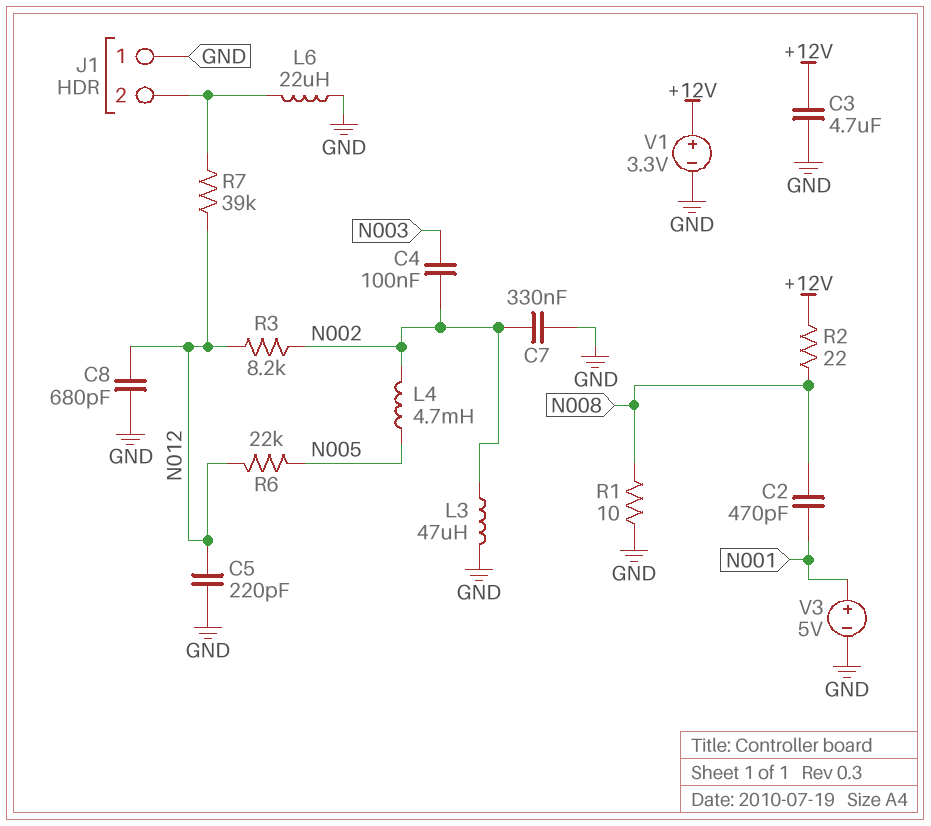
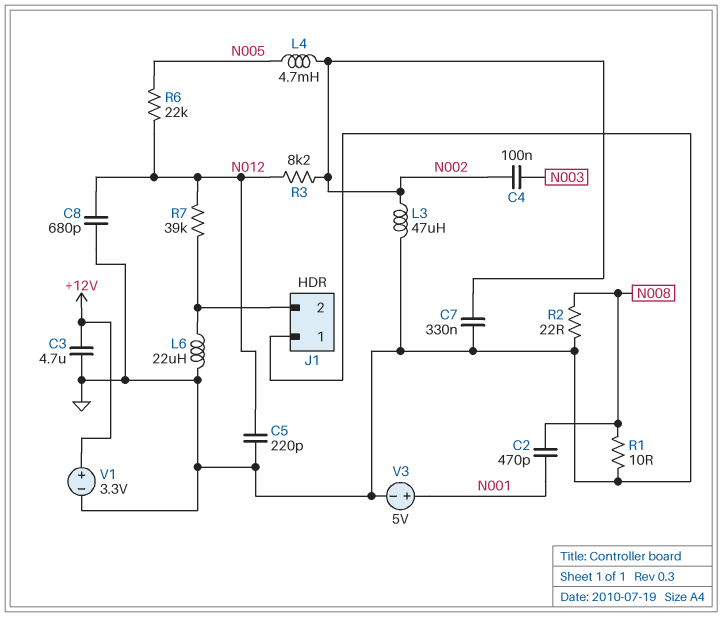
R2: 22 (+12V, N008) -> 22 (GND, N008)

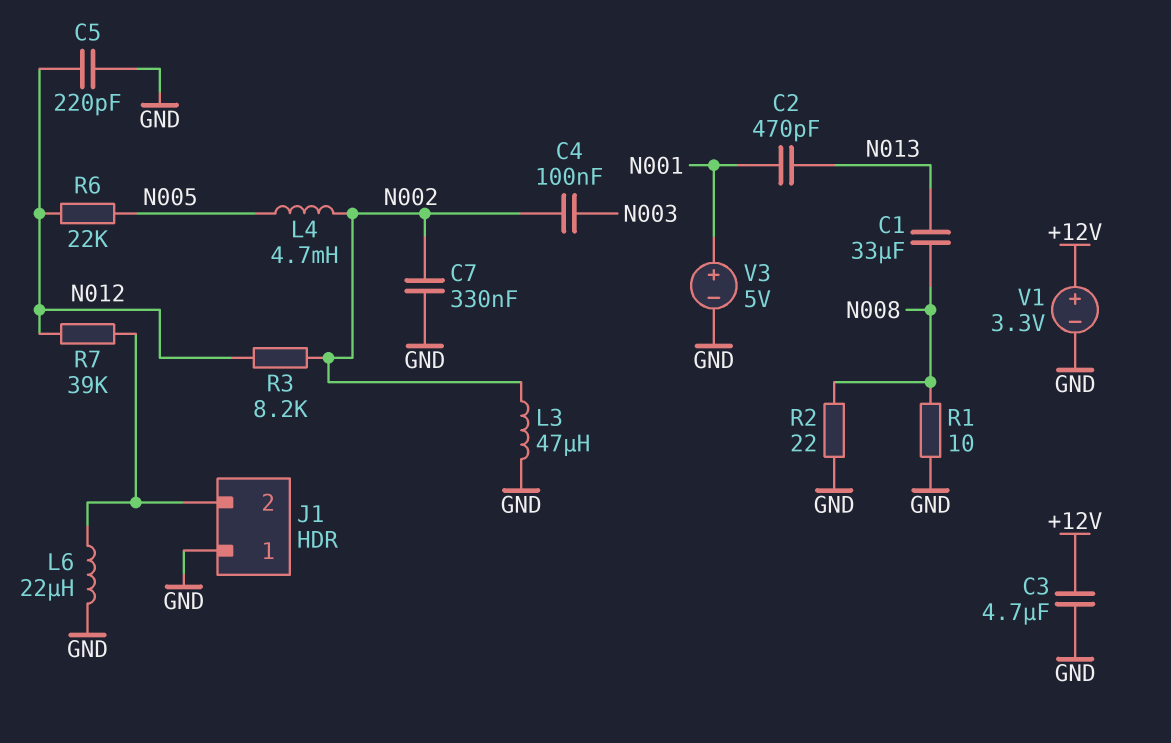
C1: none -> 33uF (N008, N013)
C2: 470pF (N001, N008) -> 470pF (N001, N013)
C8: 680pF (GND, N012) -> none

